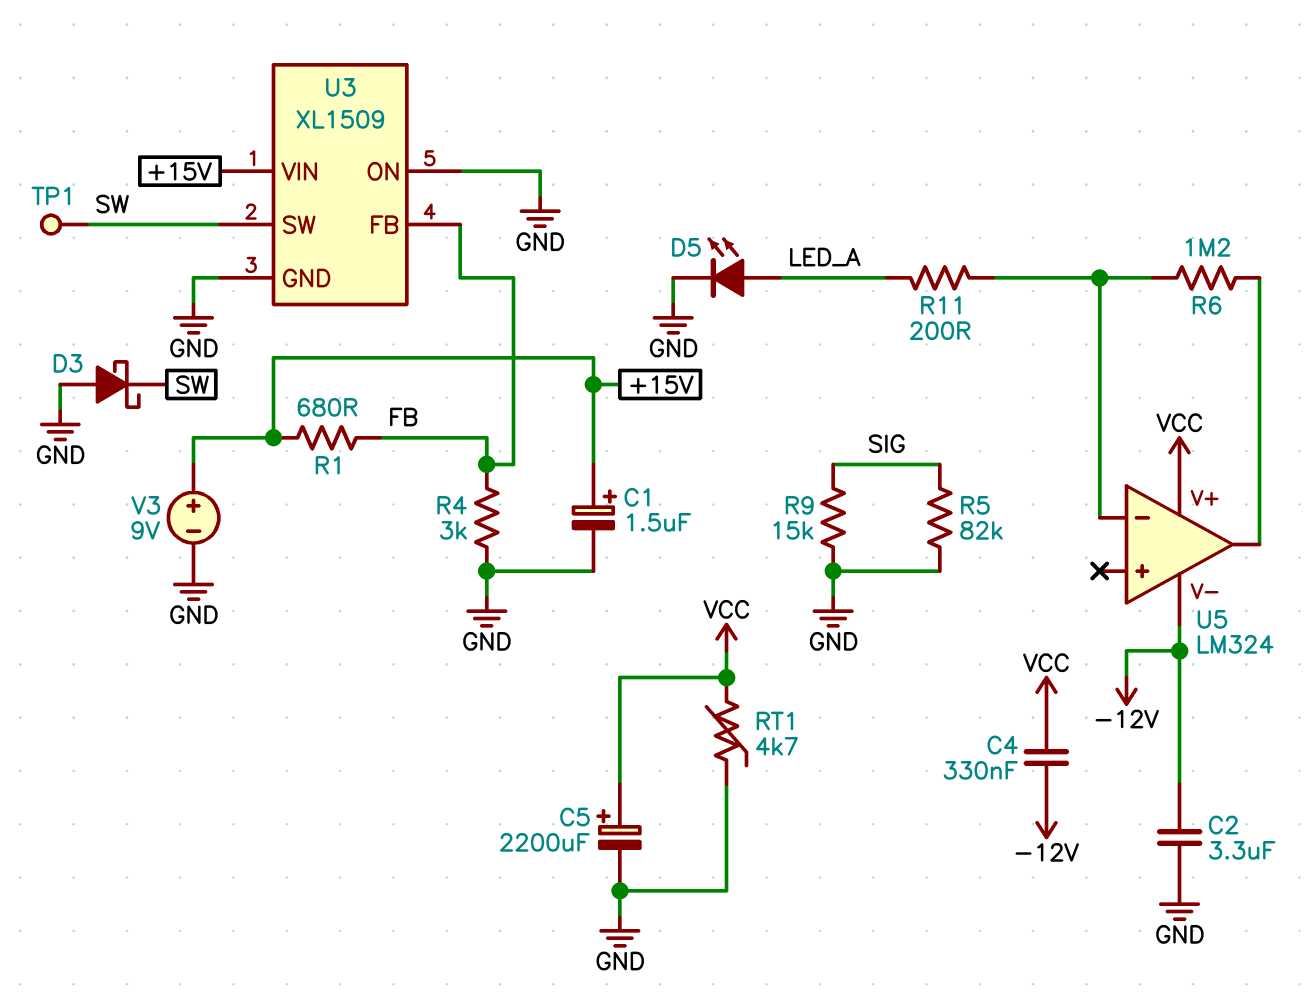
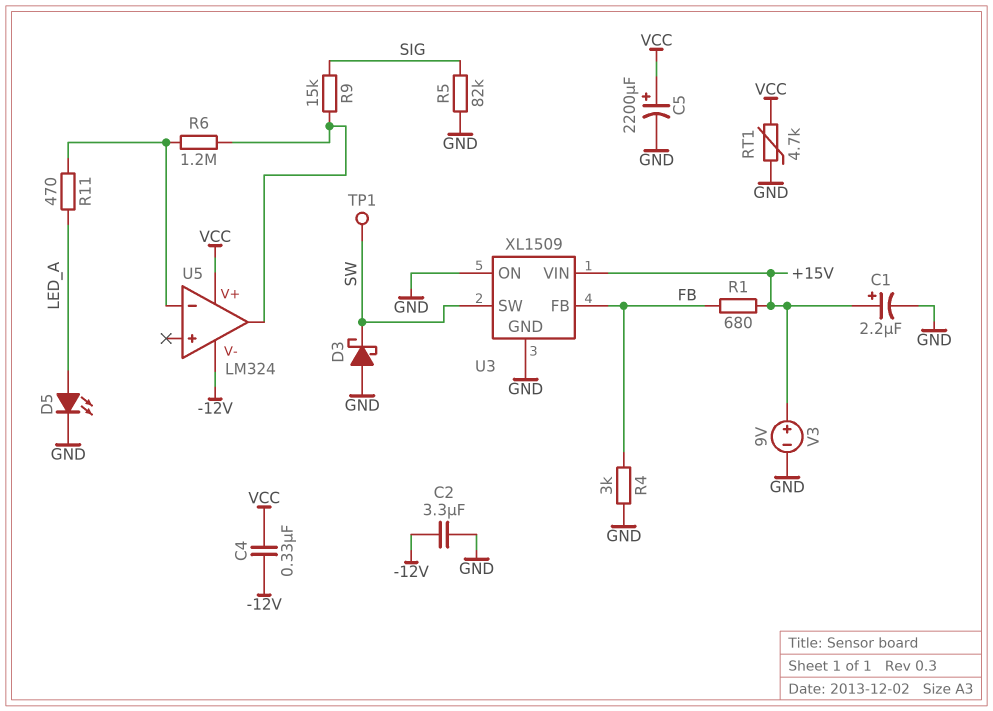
C1: 1.5uF (plus +15V, minus GND) -> 2.2uF (plus +15V, minus GND)
R9: 15k (GND, SIG) -> 15k (SIG, U5/out)
R11: 200 (LED_A, U5/in-) -> 470 (LED_A, U5/in-)

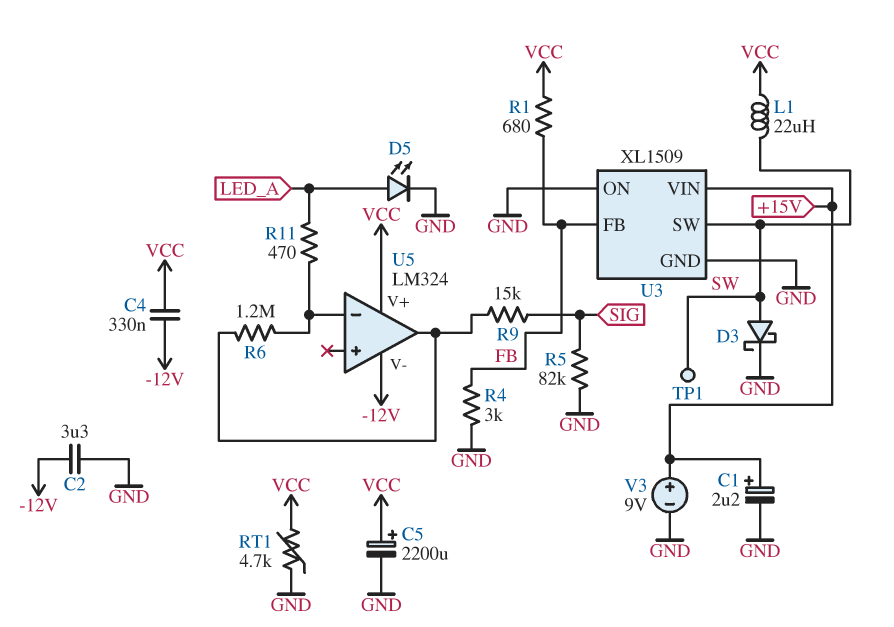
D3: schottky (A GND, K SW) -> schottky (A SW, K GND)
L1: none -> 22uH (SW, VCC)
R1: 680 (+15V, FB) -> 680 (FB, VCC)

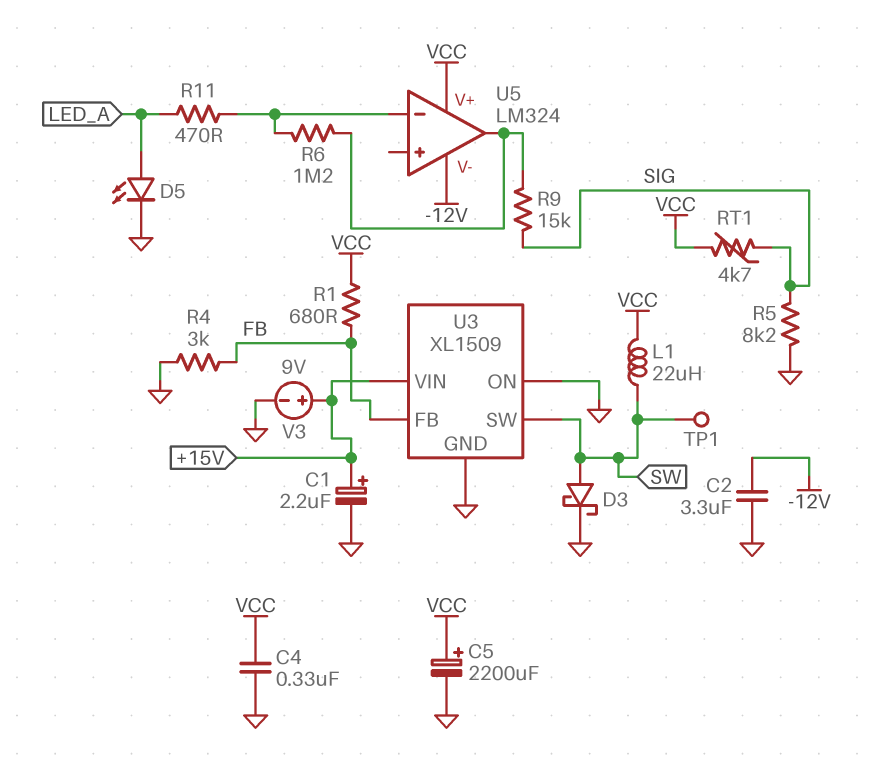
C4: 330nF (-12V, VCC) -> 330nF (GND, VCC)
R5: 82k (GND, SIG) -> 8.2k (GND, SIG)
RT1: 4.7k (GND, VCC) -> 4.7k (SIG, VCC)

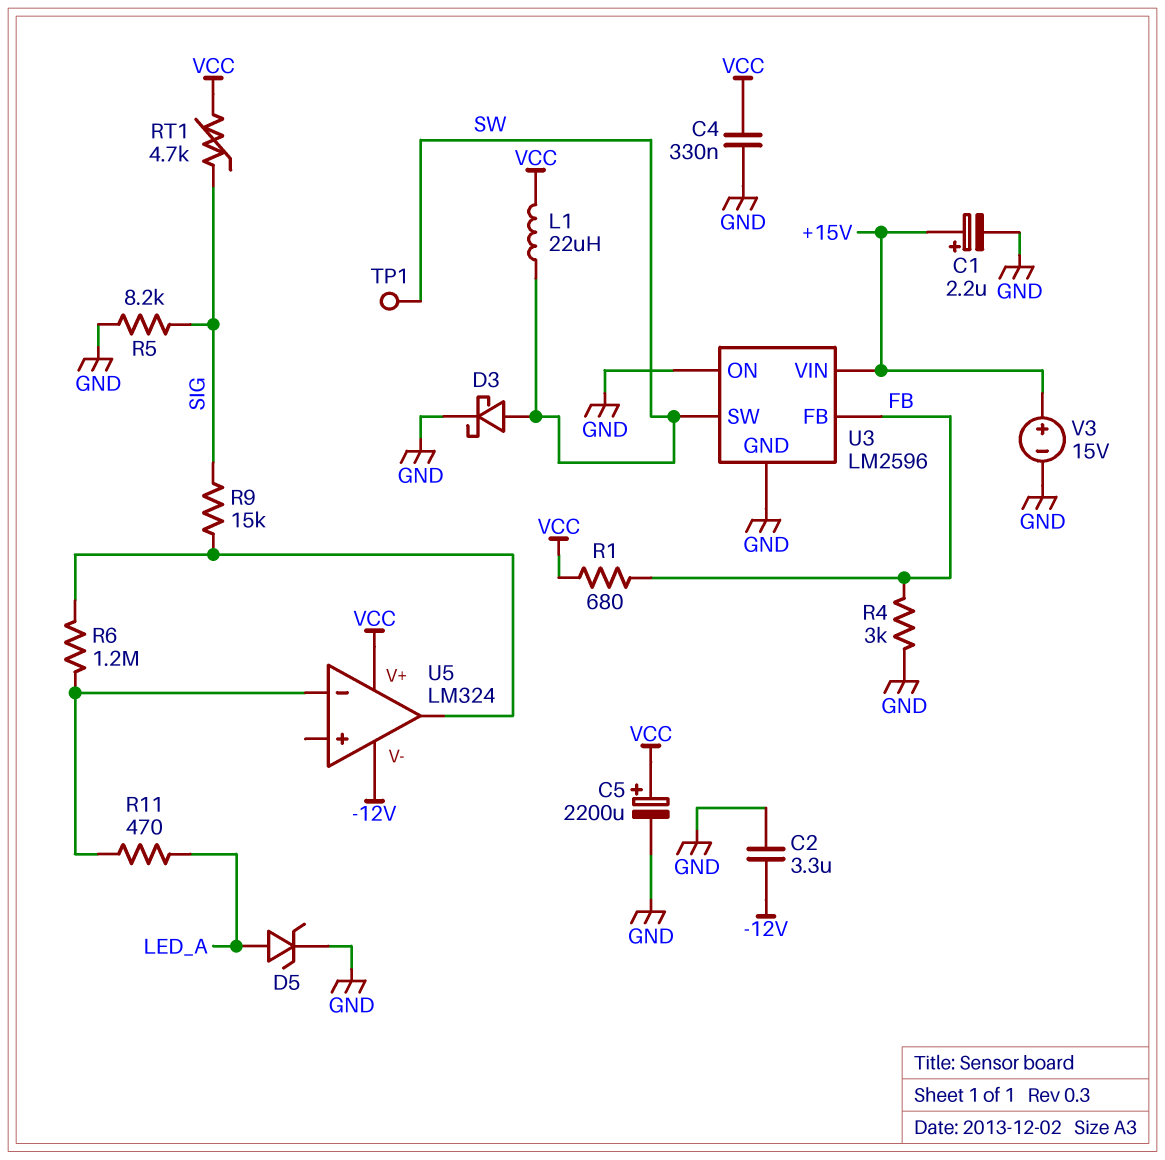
D5: LED (A LED_A, K GND) -> zener (A LED_A, K GND)
U3: XL1509 -> LM2596
V3: 9V (plus +15V, minus GND) -> 15V (plus +15V, minus GND)

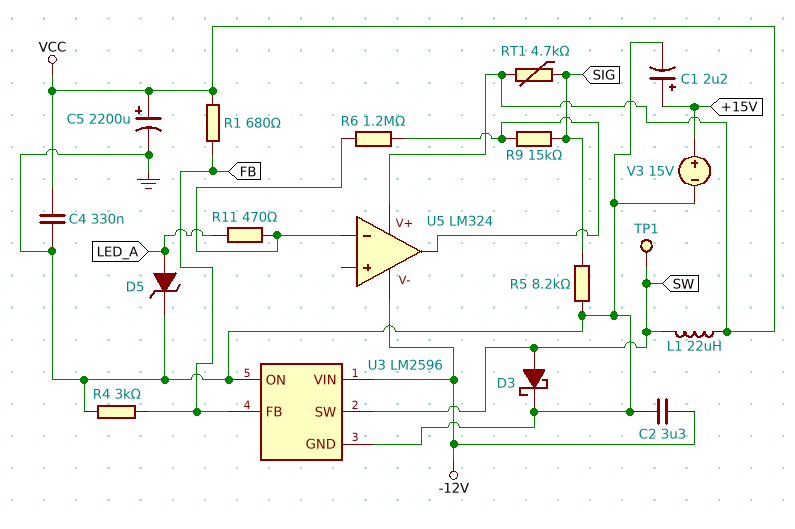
U3 pin VIN: +15V -> -12V

